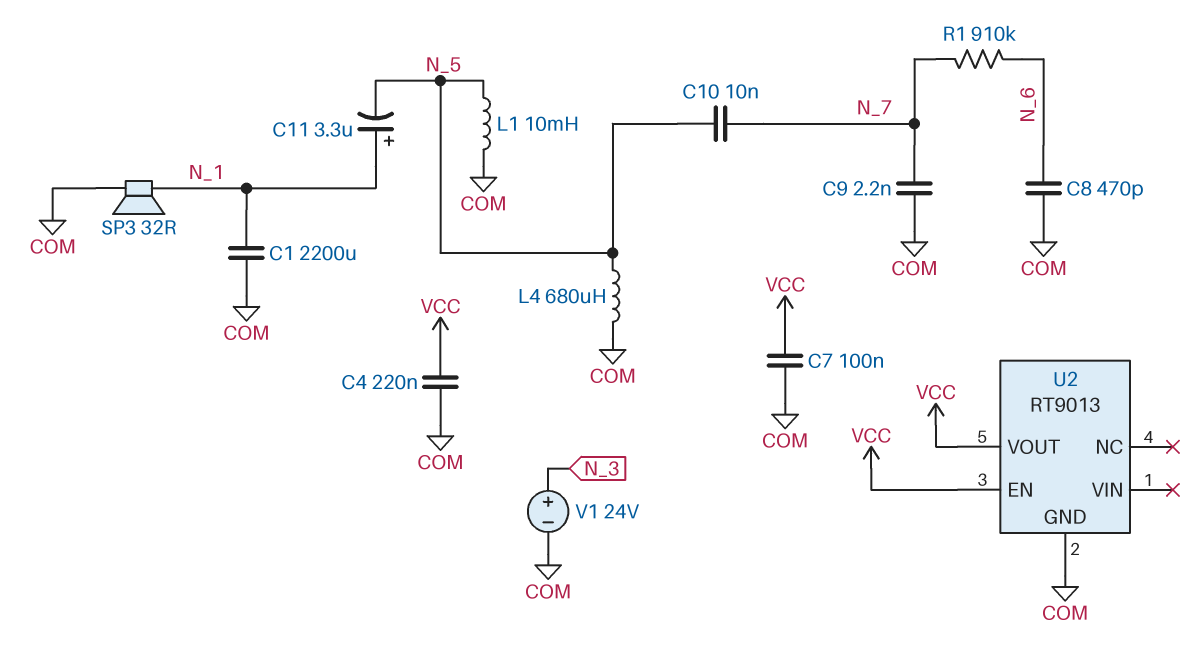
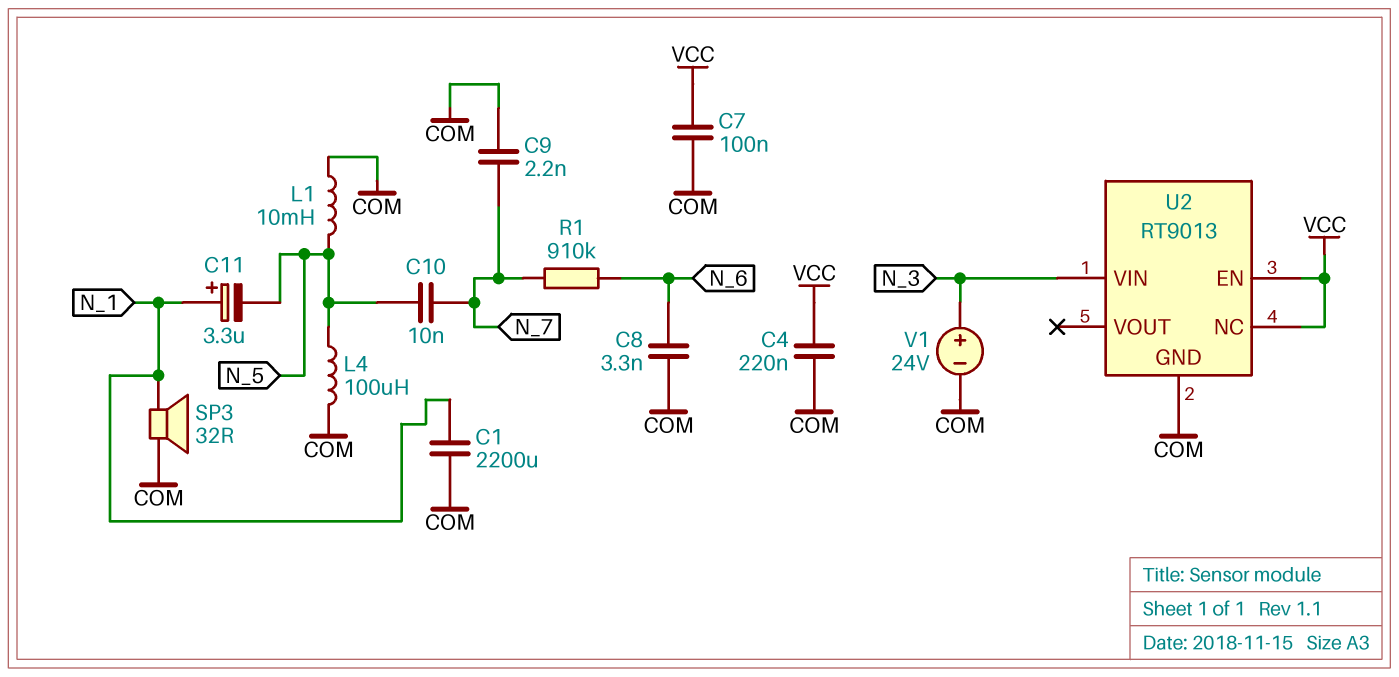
C8: 470pF (COM, N_6) -> 3.3nF (COM, N_6)
L4: 680uH (COM, N_5) -> 100uH (COM, N_5)
U2 pin NC: none -> VCC
U2 pin VIN: none -> N_3
U2 pin VOUT: VCC -> none

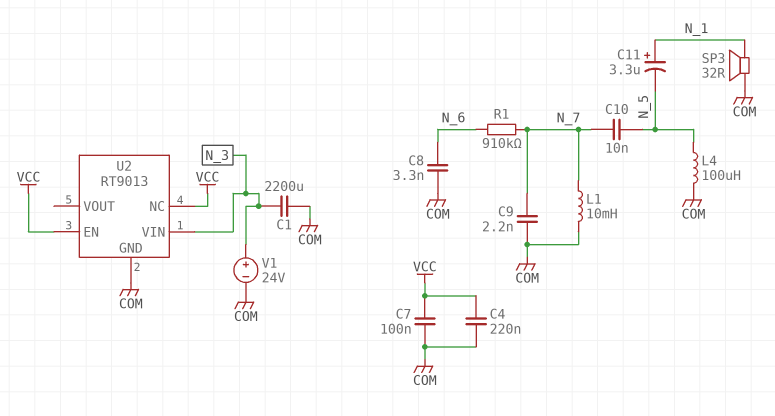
C1: 2200uF (COM, N_1) -> 2200uF (COM, N_3)
L1: 10mH (COM, N_5) -> 10mH (COM, N_7)

